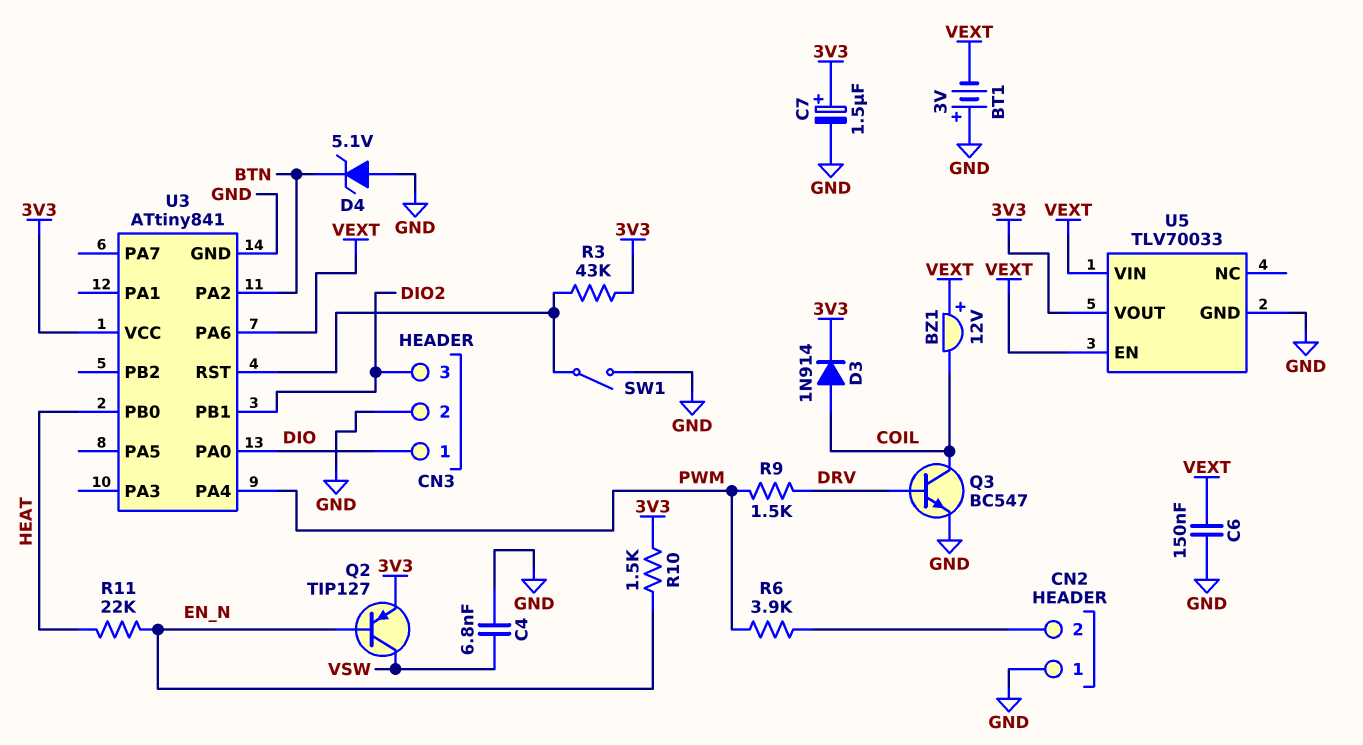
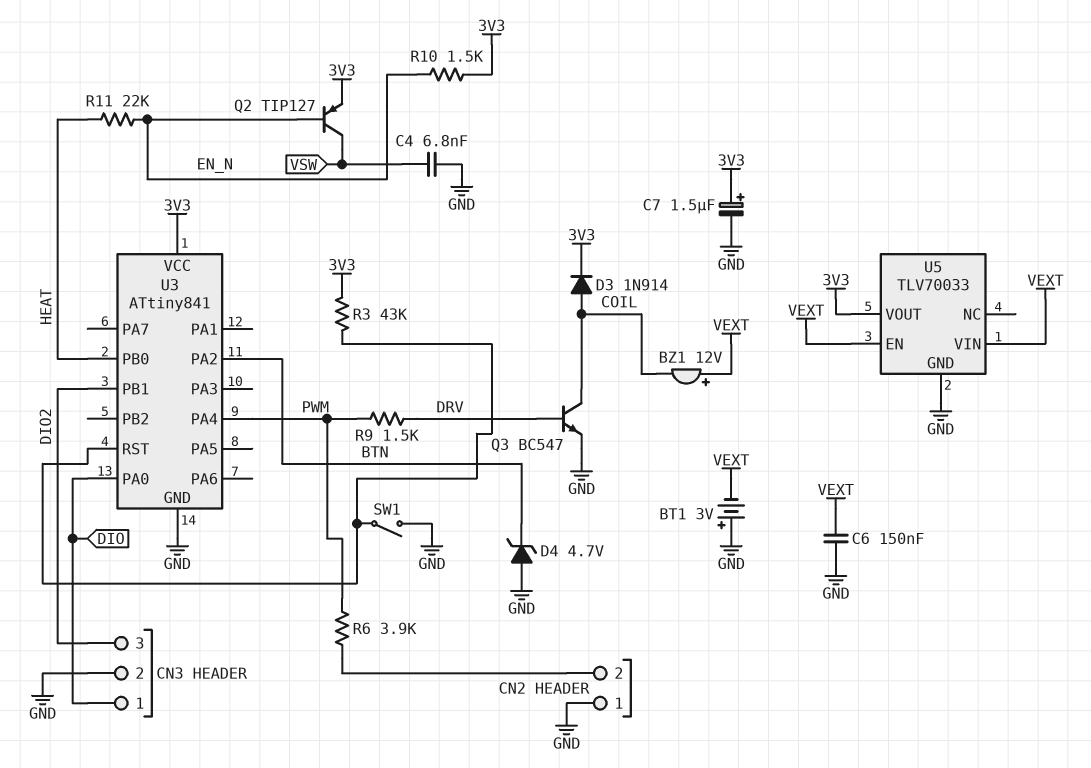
D4: zener 5.1V (A GND, K BTN) -> zener 4.7V (A GND, K BTN)
U3 pin PA6: VEXT -> none

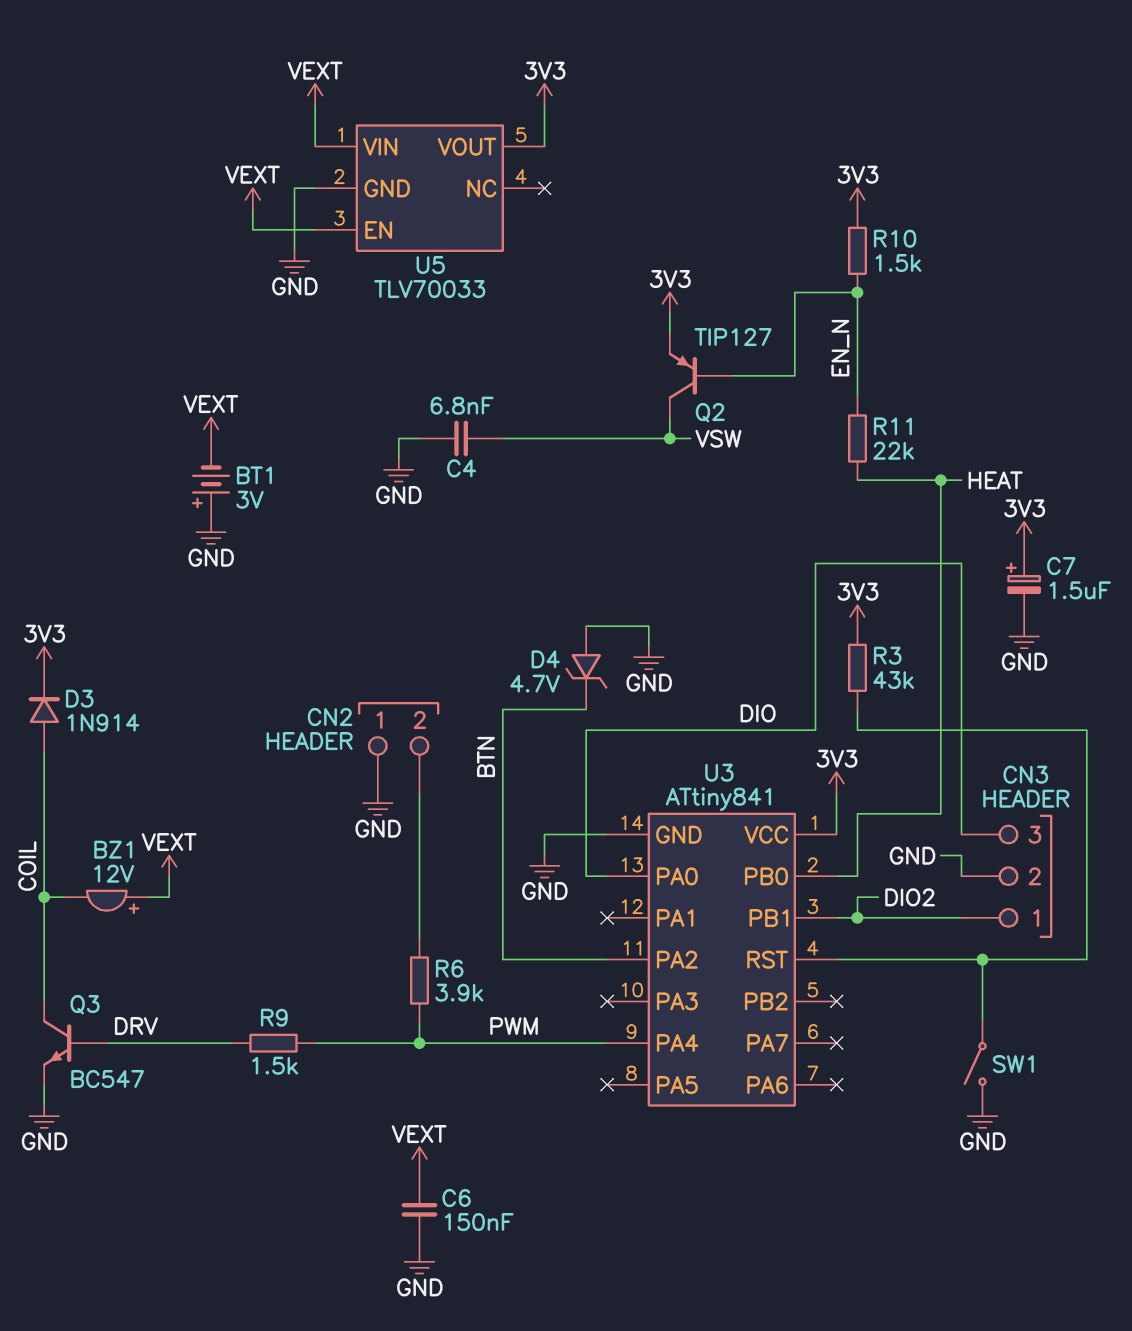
CN3 pin 1: DIO -> DIO2
CN3 pin 3: DIO2 -> DIO

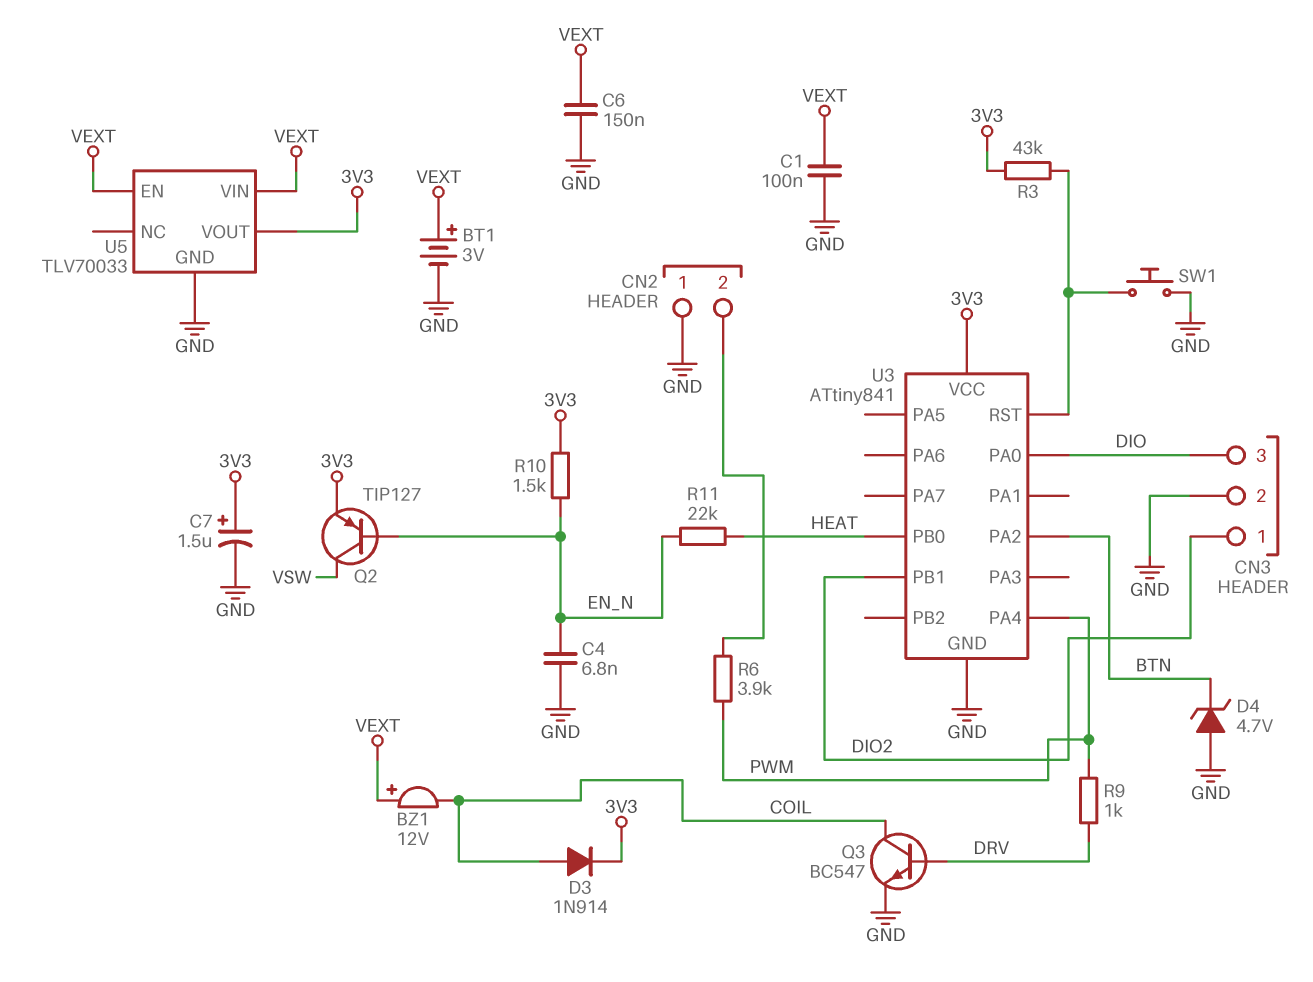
BT1: 3V (plus GND, minus VEXT) -> 3V (plus VEXT, minus GND)
C1: none -> 100nF (GND, VEXT)
C4: 6.8nF (GND, VSW) -> 6.8nF (EN_N, GND)
R9: 1.5k (DRV, PWM) -> 1k (DRV, PWM)
SW1: switch (GND, U3/RST) -> button (GND, U3/RST)

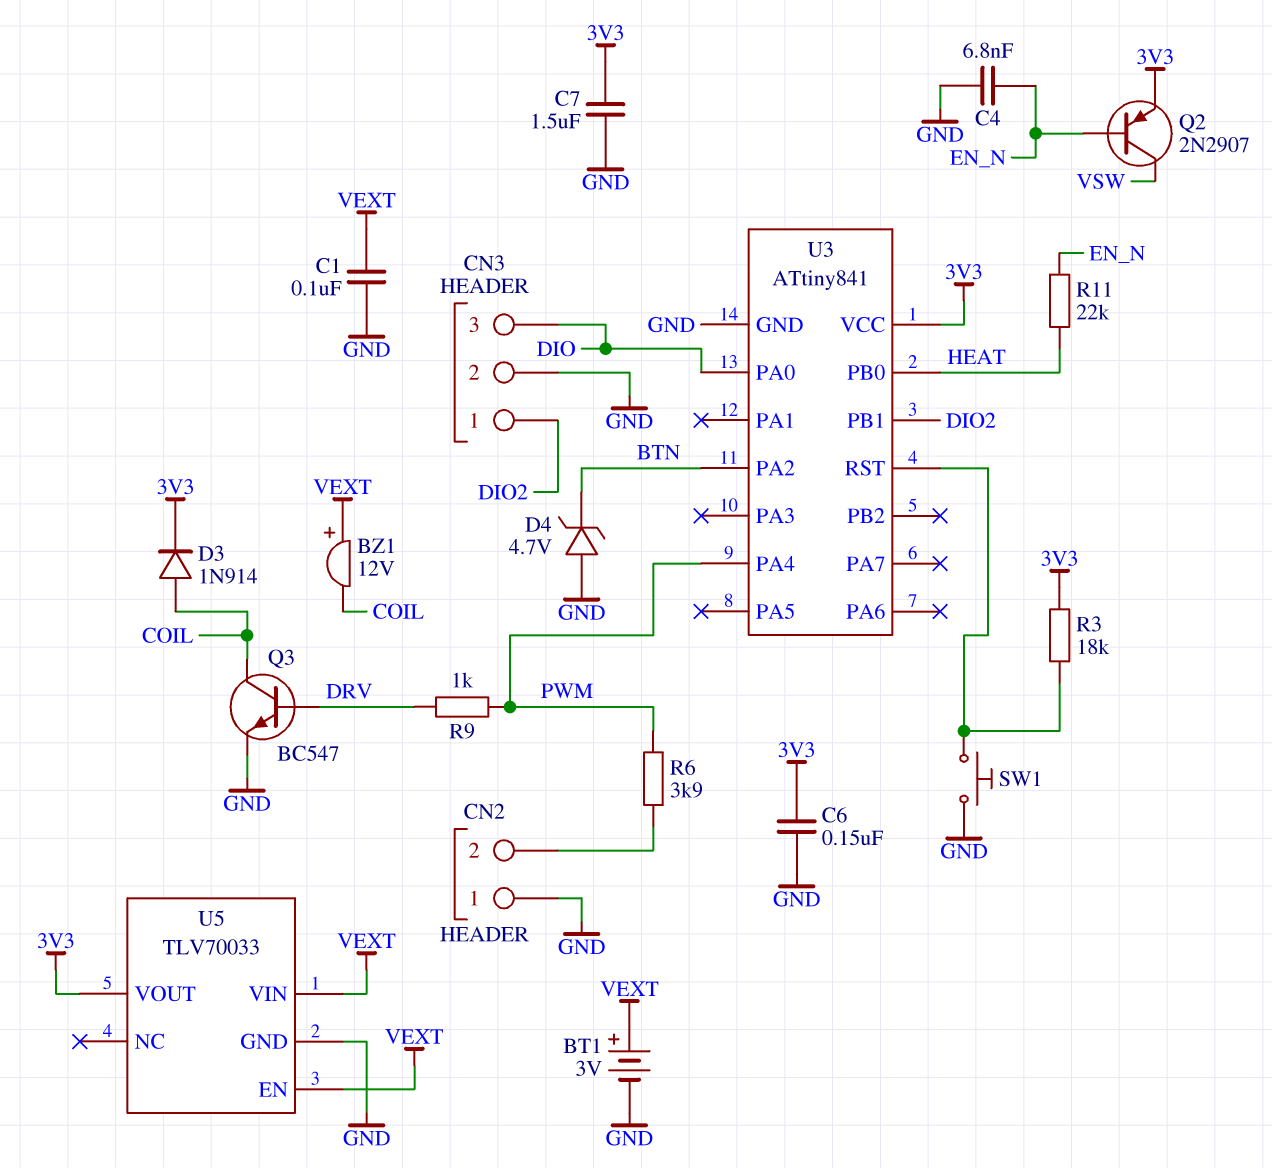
C6: 150nF (GND, VEXT) -> 150nF (3V3, GND)
C7: 1.5uF (plus 3V3, minus GND) -> 1.5uF (3V3, GND)
Q2: PNP TIP127 (B EN_N, C VSW, E 3V3) -> PNP 2N2907 (B EN_N, C VSW, E 3V3)
R3: 43k (3V3, U3/RST) -> 18k (3V3, U3/RST)
R10: 1.5k (3V3, EN_N) -> none

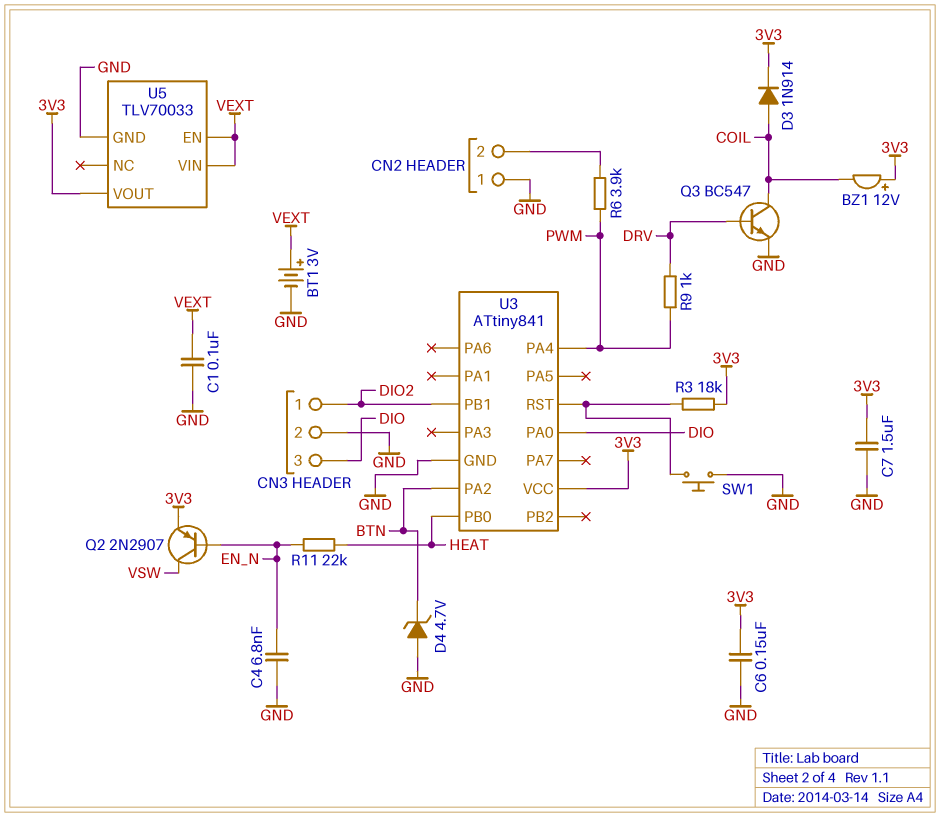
BZ1: buzzer 12V (plus VEXT, minus COIL) -> buzzer 12V (plus 3V3, minus COIL)

